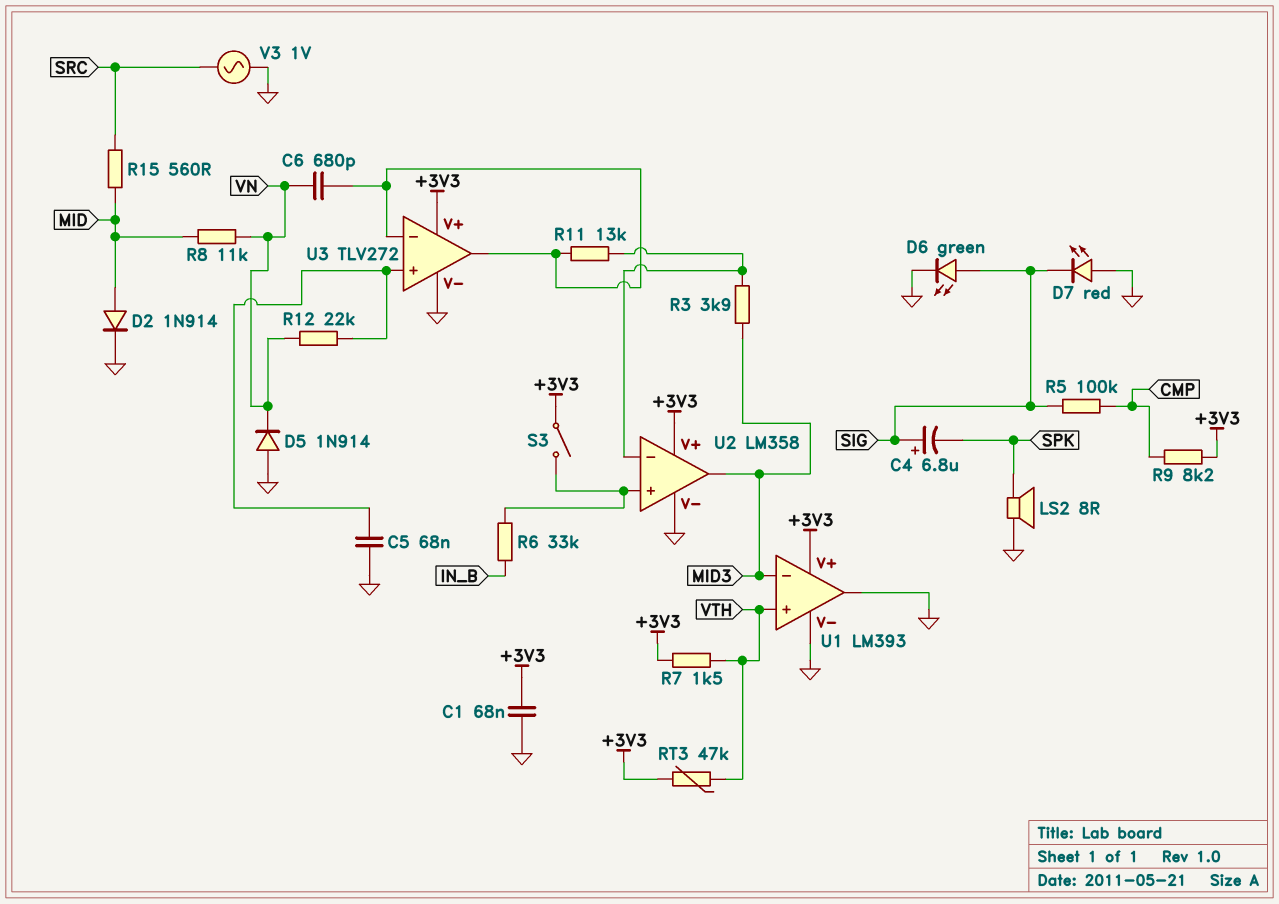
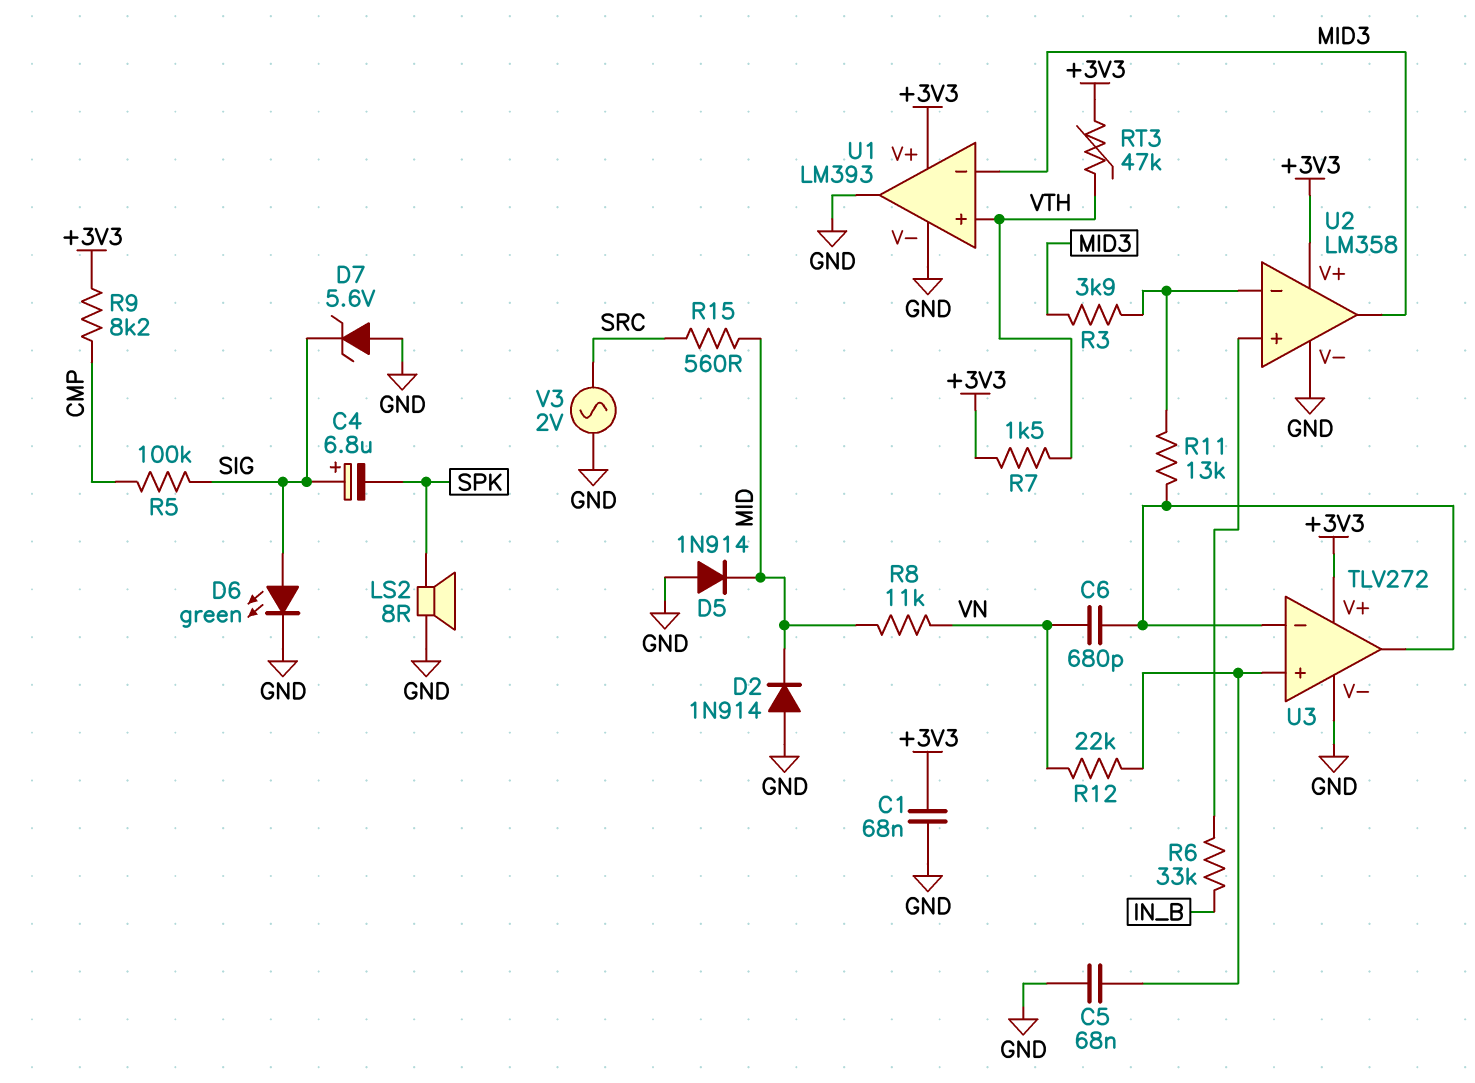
D2: diode 1N914 (A MID, K GND) -> diode 1N914 (A GND, K MID)
D5: diode 1N914 (A GND, K VN) -> diode 1N914 (A GND, K MID)
D7: LED red (A GND, K SIG) -> zener 5.6V (A GND, K SIG)
S3: switch (+3V3, U2/in+) -> none
V3: AC 1V (GND, SRC) -> AC 2V (GND, SRC)

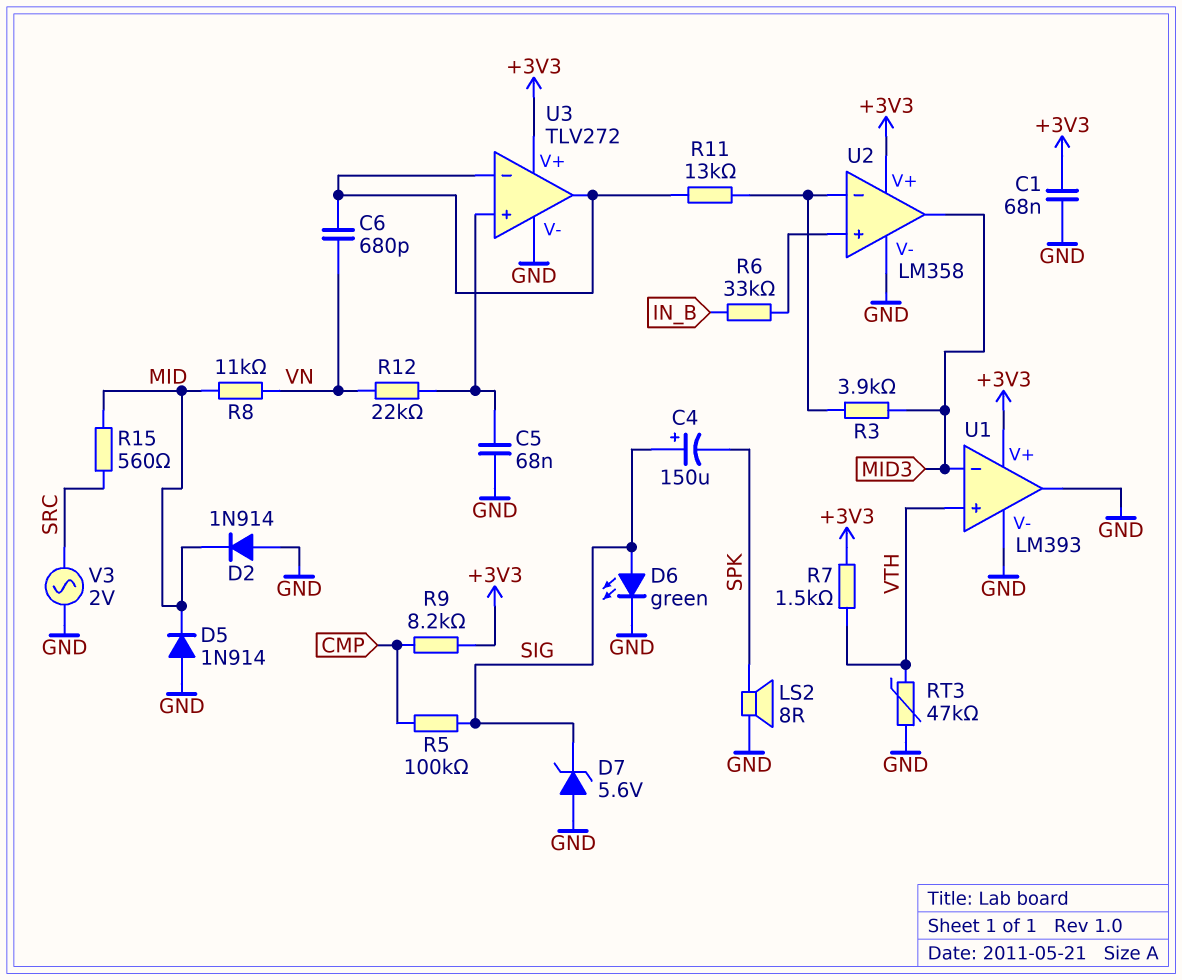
C4: 6.8uF (plus SIG, minus SPK) -> 150uF (plus SIG, minus SPK)
RT3: 47k (+3V3, VTH) -> 47k (GND, VTH)

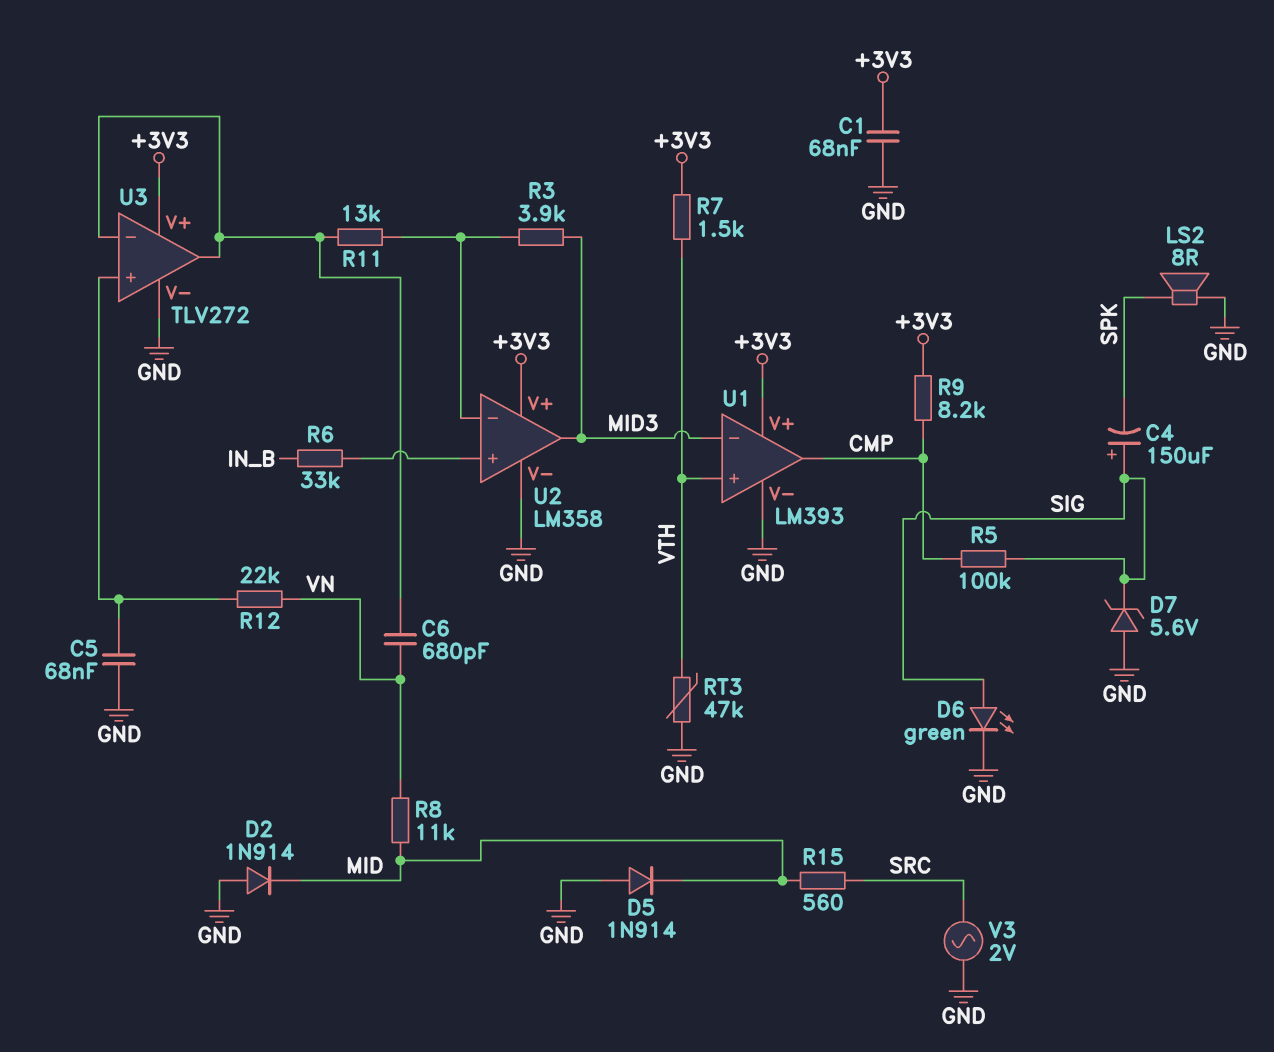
U1 pin out: GND -> CMP

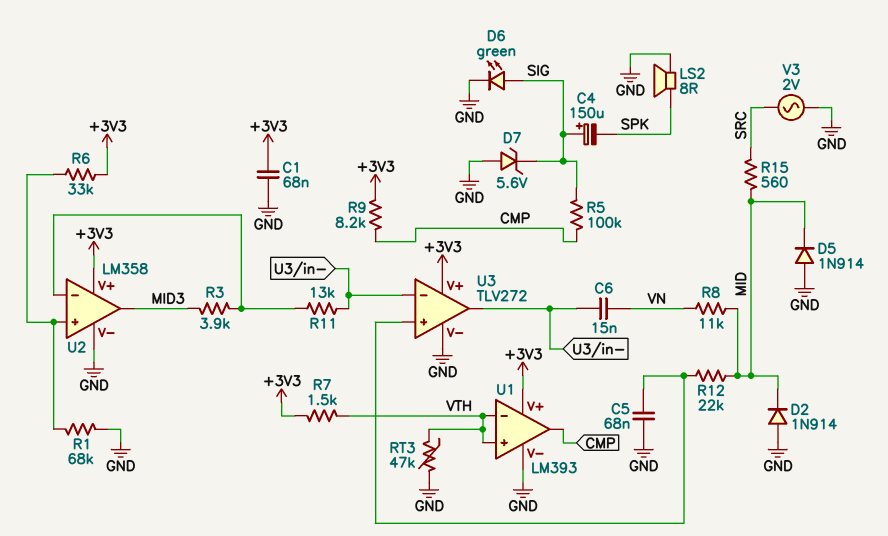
C6: 680pF (U3/in-, VN) -> 15nF (U3/in-, VN)
R1: none -> 68k (GND, U2/in+)
R6: 33k (IN_B, U2/in+) -> 33k (+3V3, U2/in+)
R12: 22k (U3/in+, VN) -> 22k (MID, U3/in+)
U1 pin in-: MID3 -> VTH

